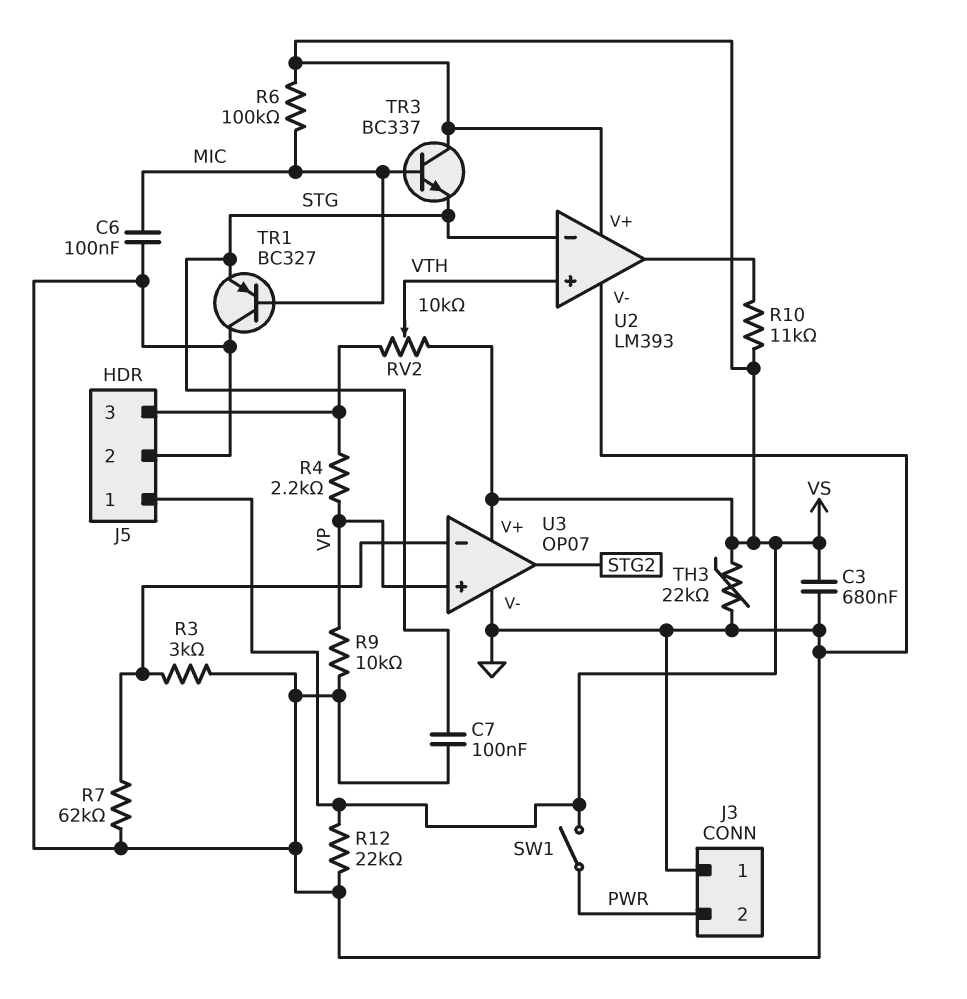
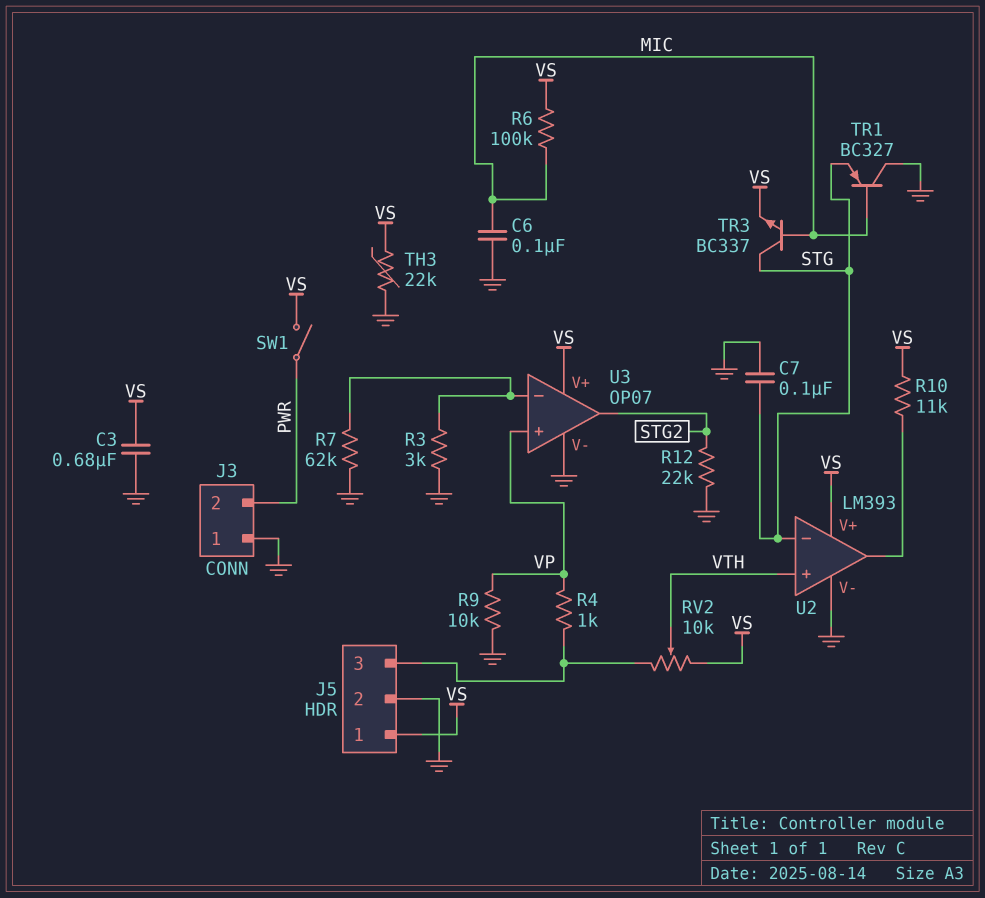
R4: 2.2k (J5/3, VP) -> 1k (J5/3, VP)
R12: 22k (GND, VS) -> 22k (GND, STG2)
TR3: NPN BC337 (B MIC, C VS, E STG) -> NPN BC337 (B MIC, C STG, E VS)

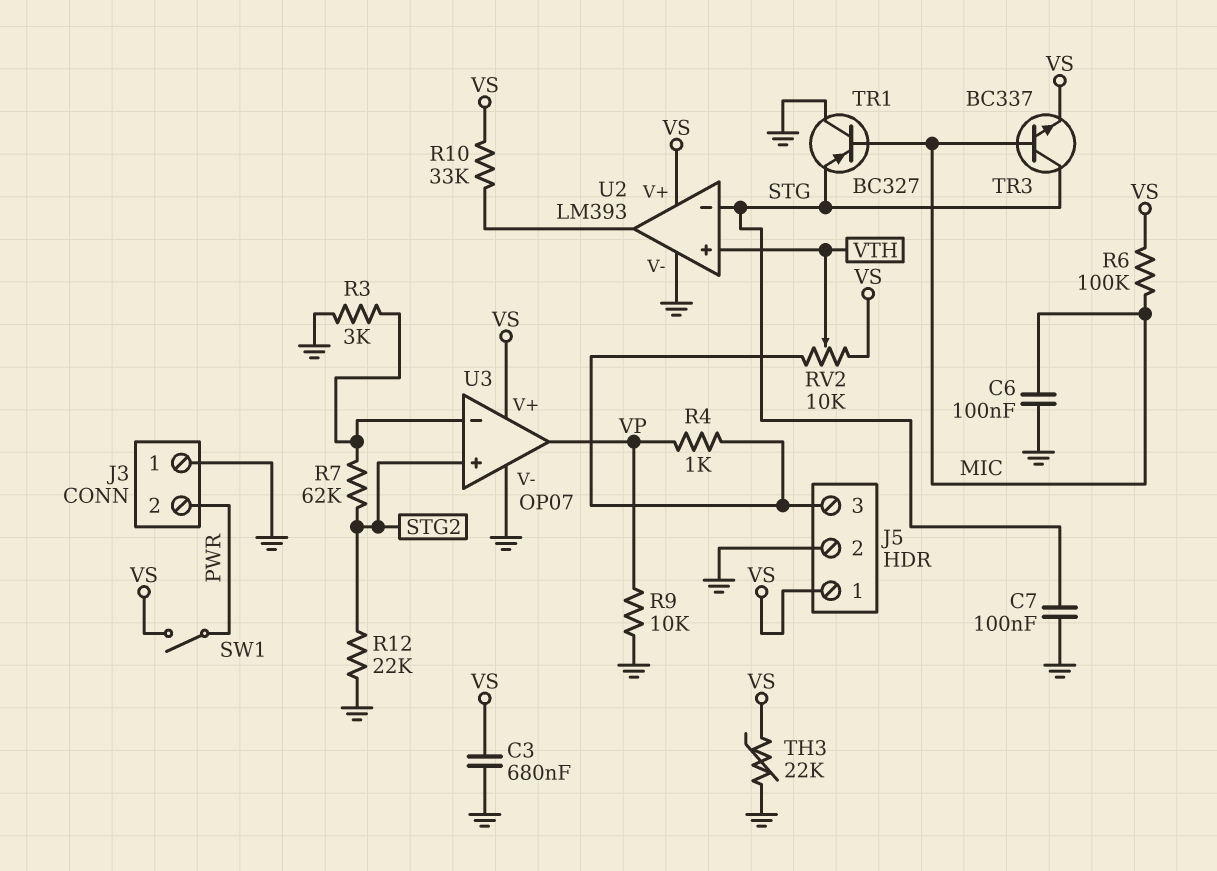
R7: 62k (GND, U3/in-) -> 62k (STG2, U3/in-)
R10: 11k (U2/out, VS) -> 33k (U2/out, VS)
U3 pin in+: VP -> STG2
U3 pin out: STG2 -> VP

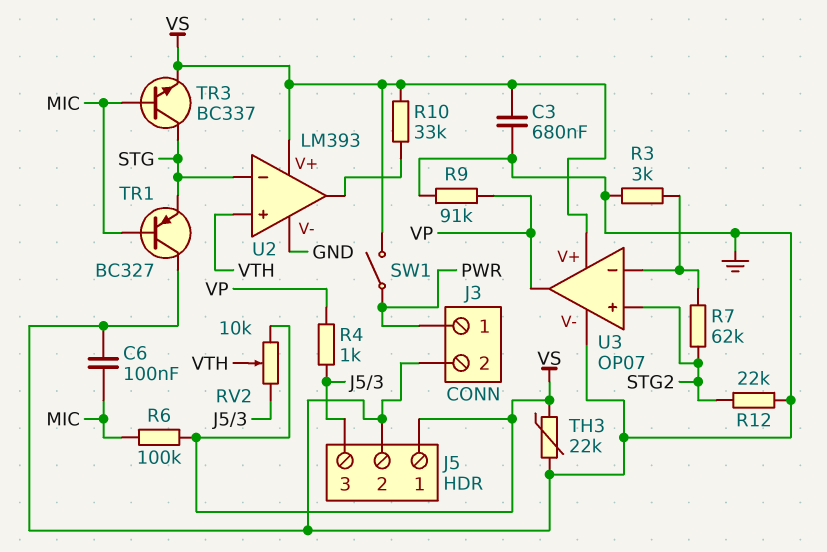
C7: 100nF (GND, STG) -> none
J3 pin 1: GND -> PWR
J3 pin 2: PWR -> GND
R9: 10k (GND, VP) -> 91k (GND, VP)

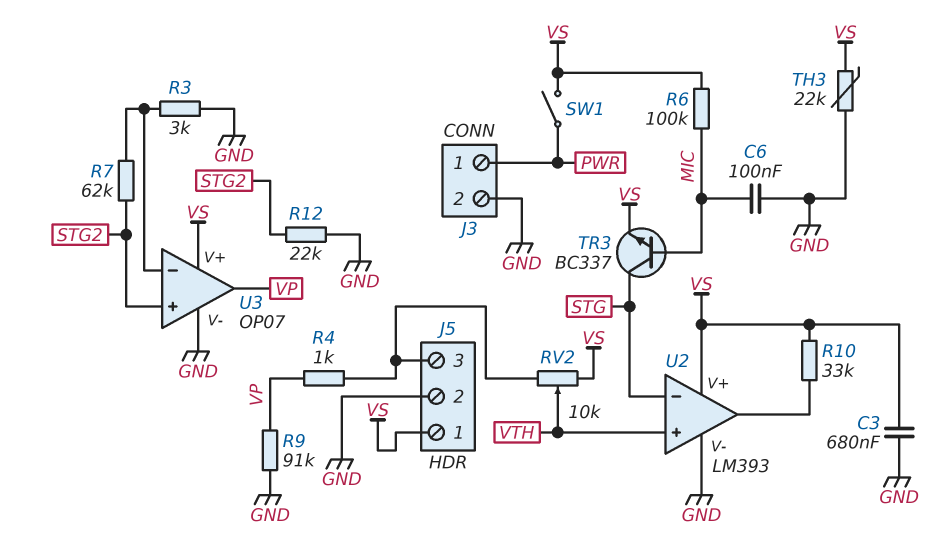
TR1: PNP BC327 (B MIC, C GND, E STG) -> none

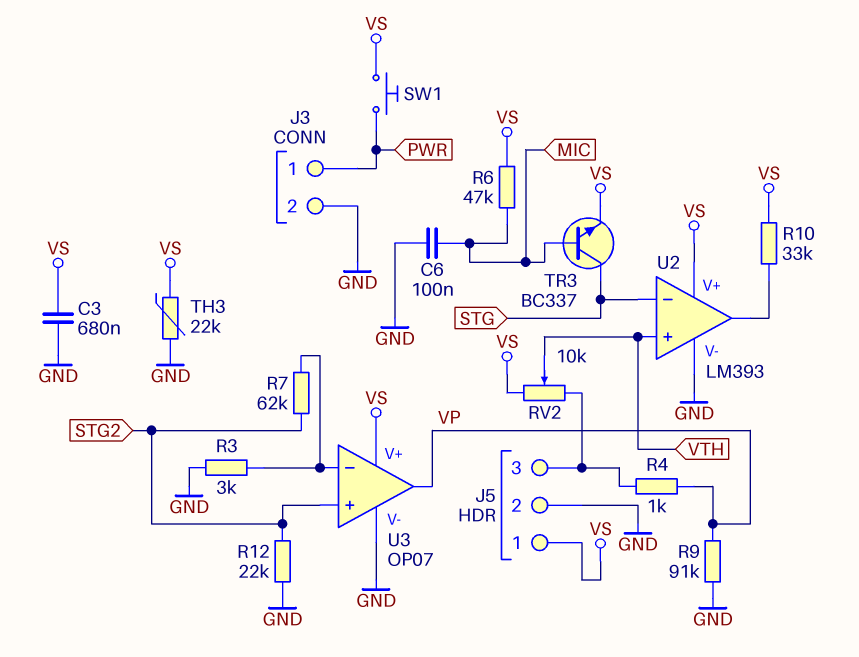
R6: 100k (MIC, VS) -> 47k (MIC, VS)
SW1: switch (PWR, VS) -> button (PWR, VS)

